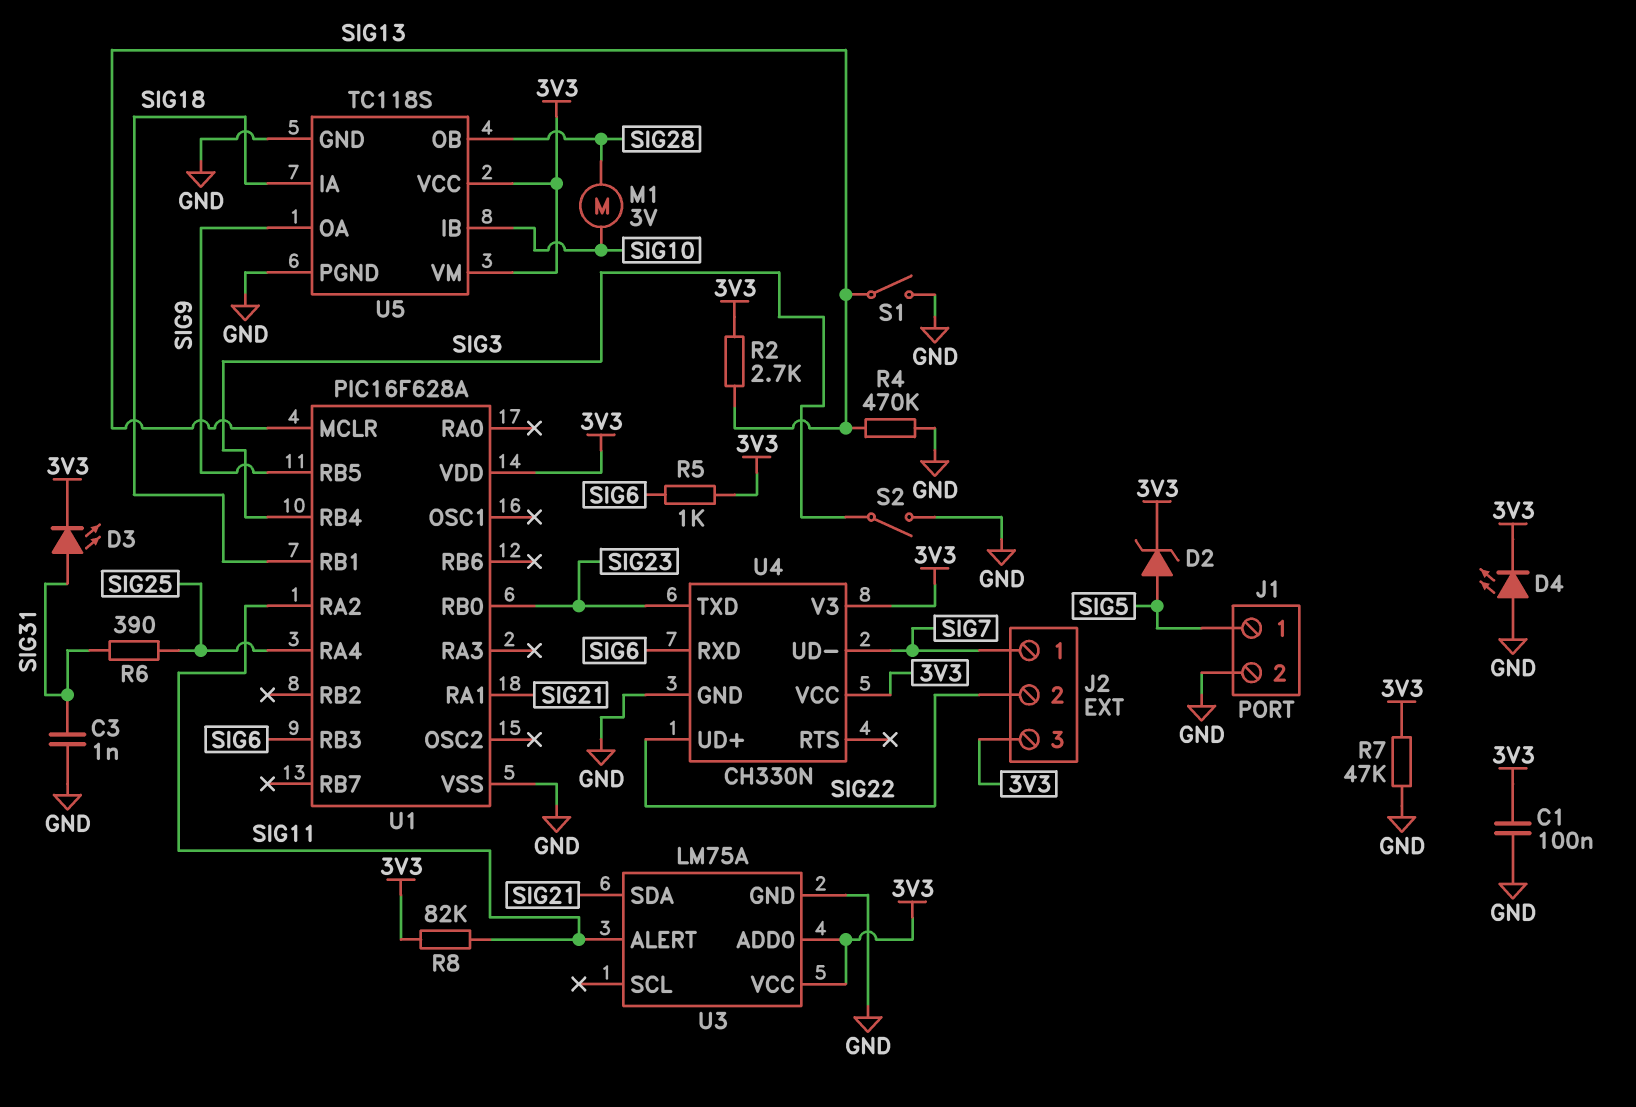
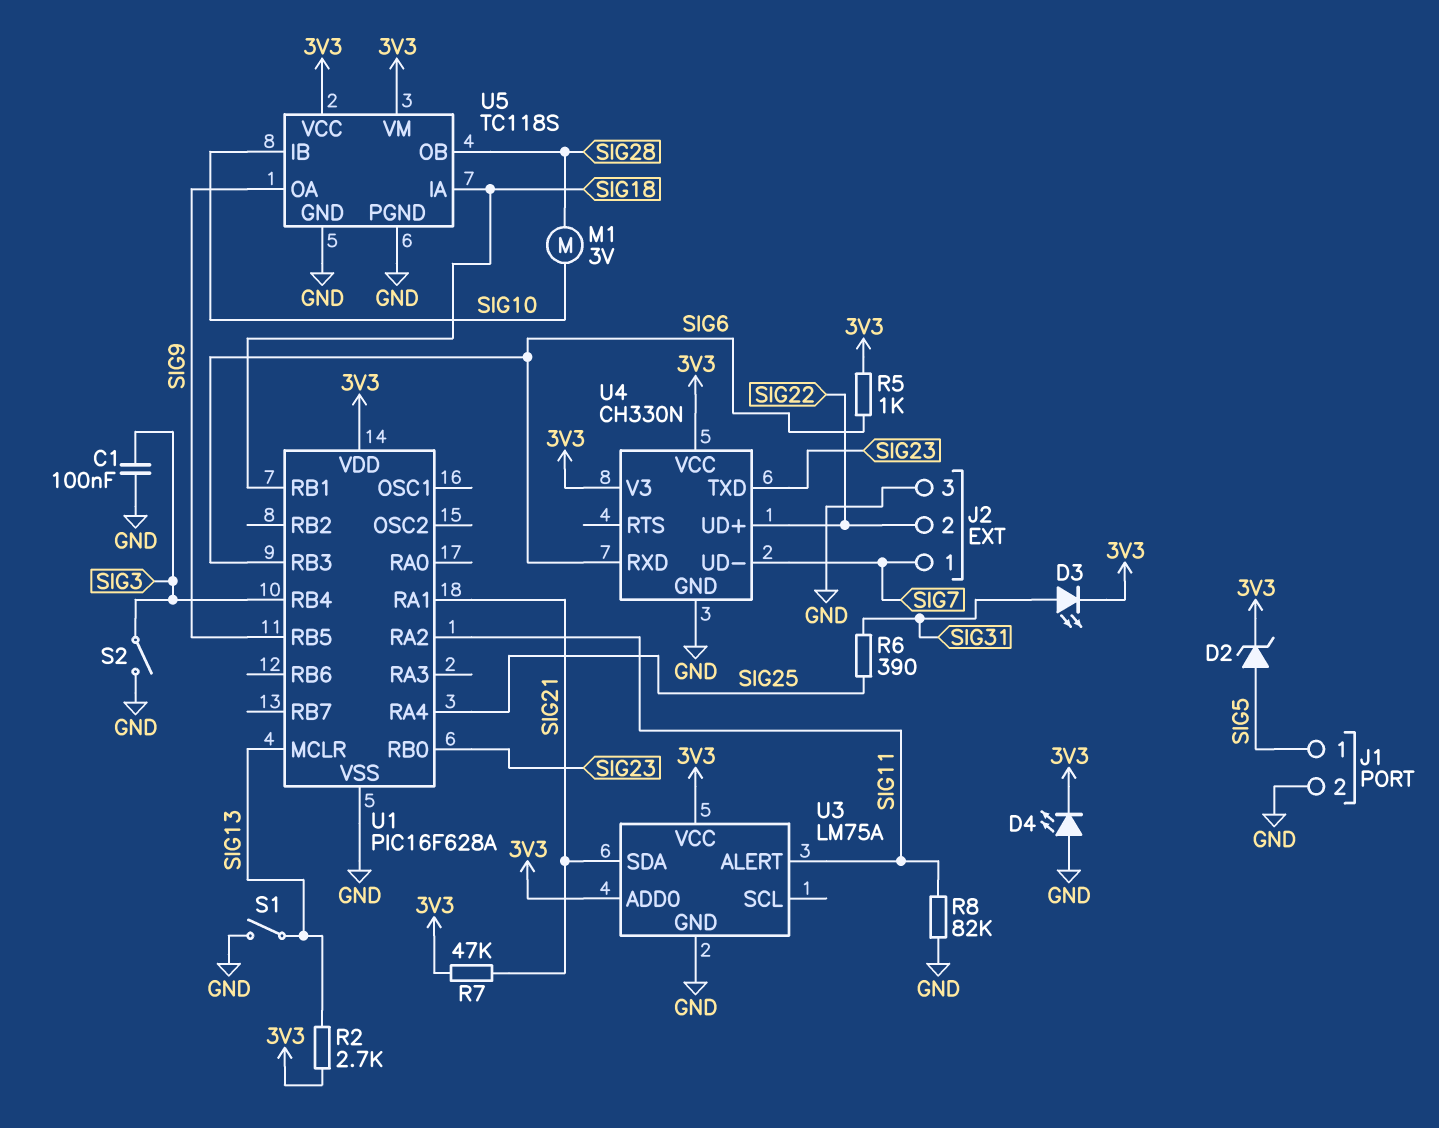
C1: 100nF (3V3, GND) -> 100nF (GND, SIG3)
C3: 1nF (GND, SIG31) -> none
J2 pin 3: 3V3 -> GND
R4: 470k (GND, SIG13) -> none
R7: 47k (3V3, GND) -> 47k (3V3, SIG21)
R8: 82k (3V3, SIG11) -> 82k (GND, SIG11)

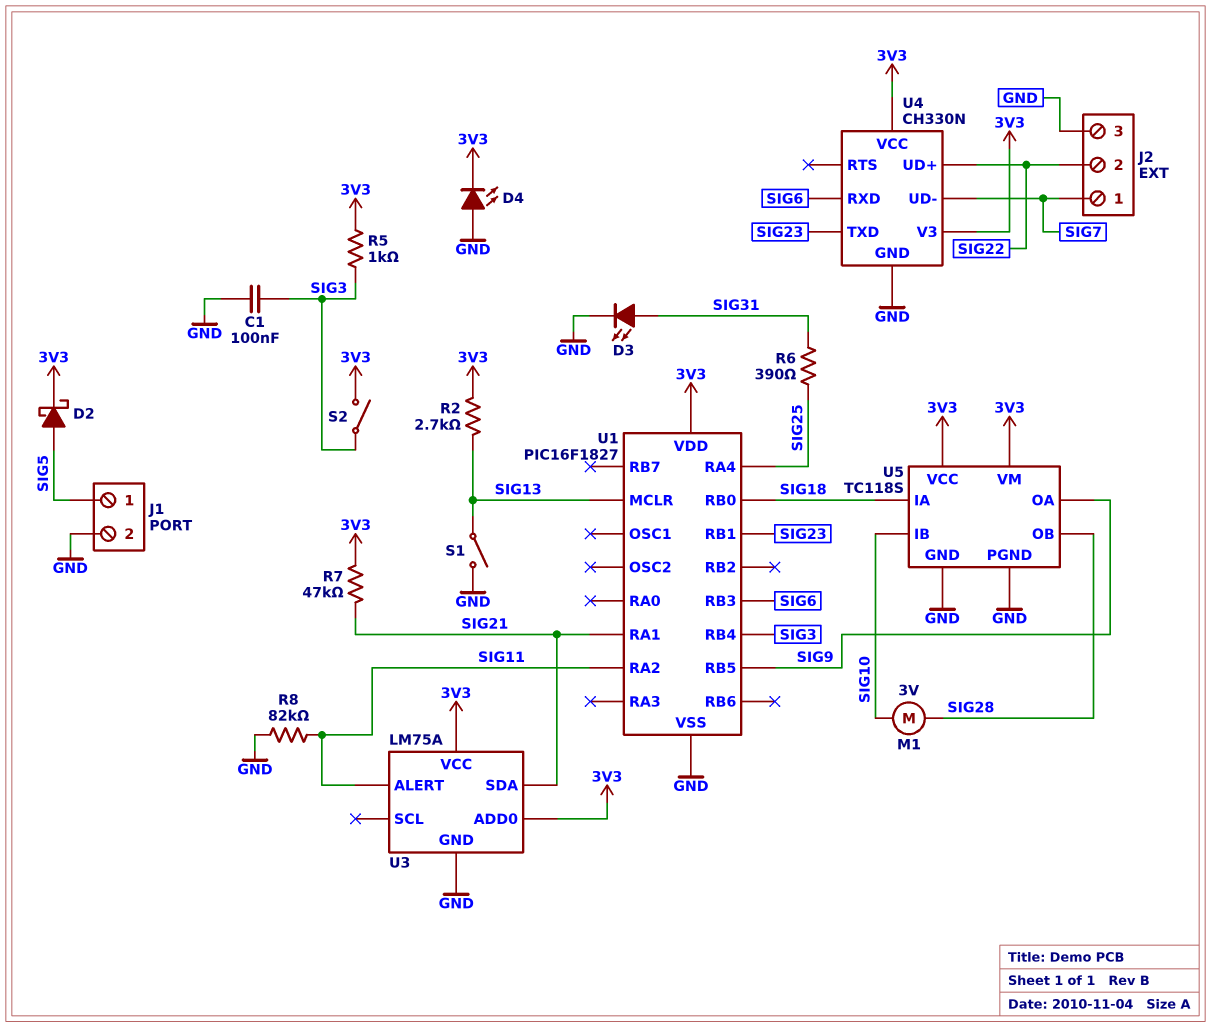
D2: zener (A SIG5, K 3V3) -> schottky (A SIG5, K 3V3)
D3: LED (A SIG31, K 3V3) -> LED (A SIG31, K GND)
R5: 1k (3V3, SIG6) -> 1k (3V3, SIG3)
S2: switch (GND, SIG3) -> switch (3V3, SIG3)
U1: PIC16F628A -> PIC16F1827
U1 pin RB0: SIG23 -> SIG18
U1 pin RB1: SIG18 -> SIG23

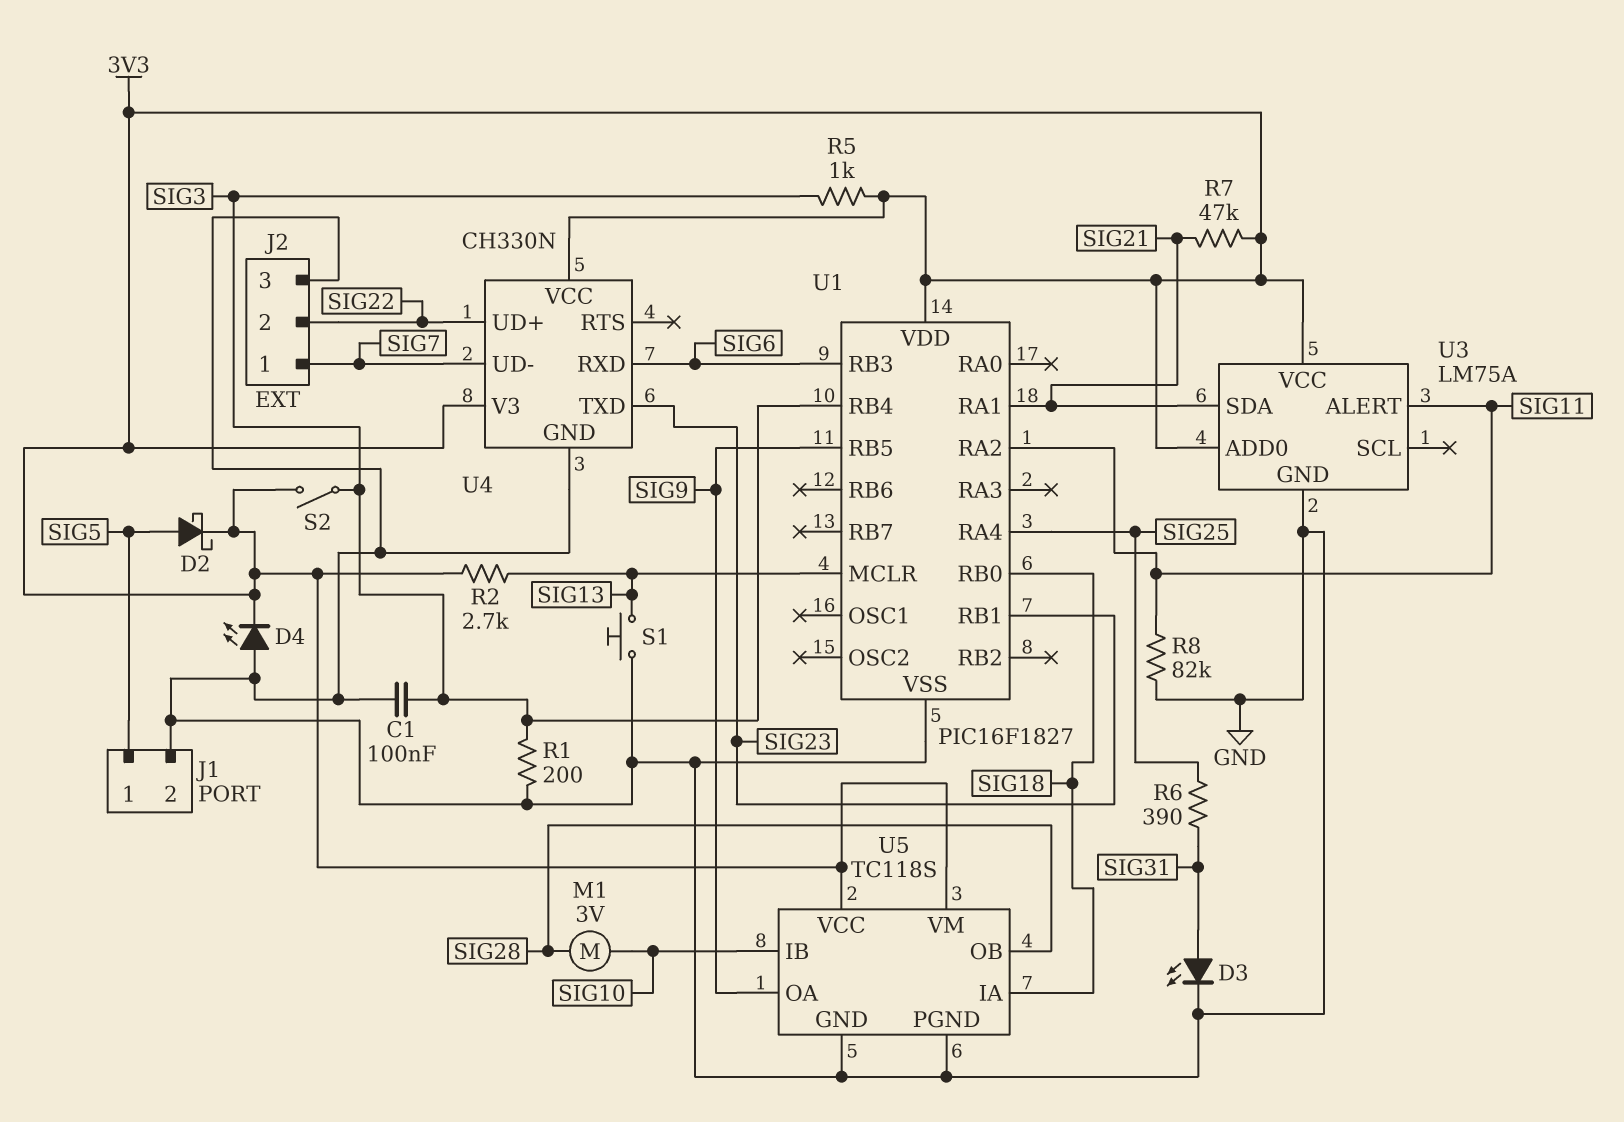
R1: none -> 200 (GND, SIG3)
S1: switch (GND, SIG13) -> button (GND, SIG13)

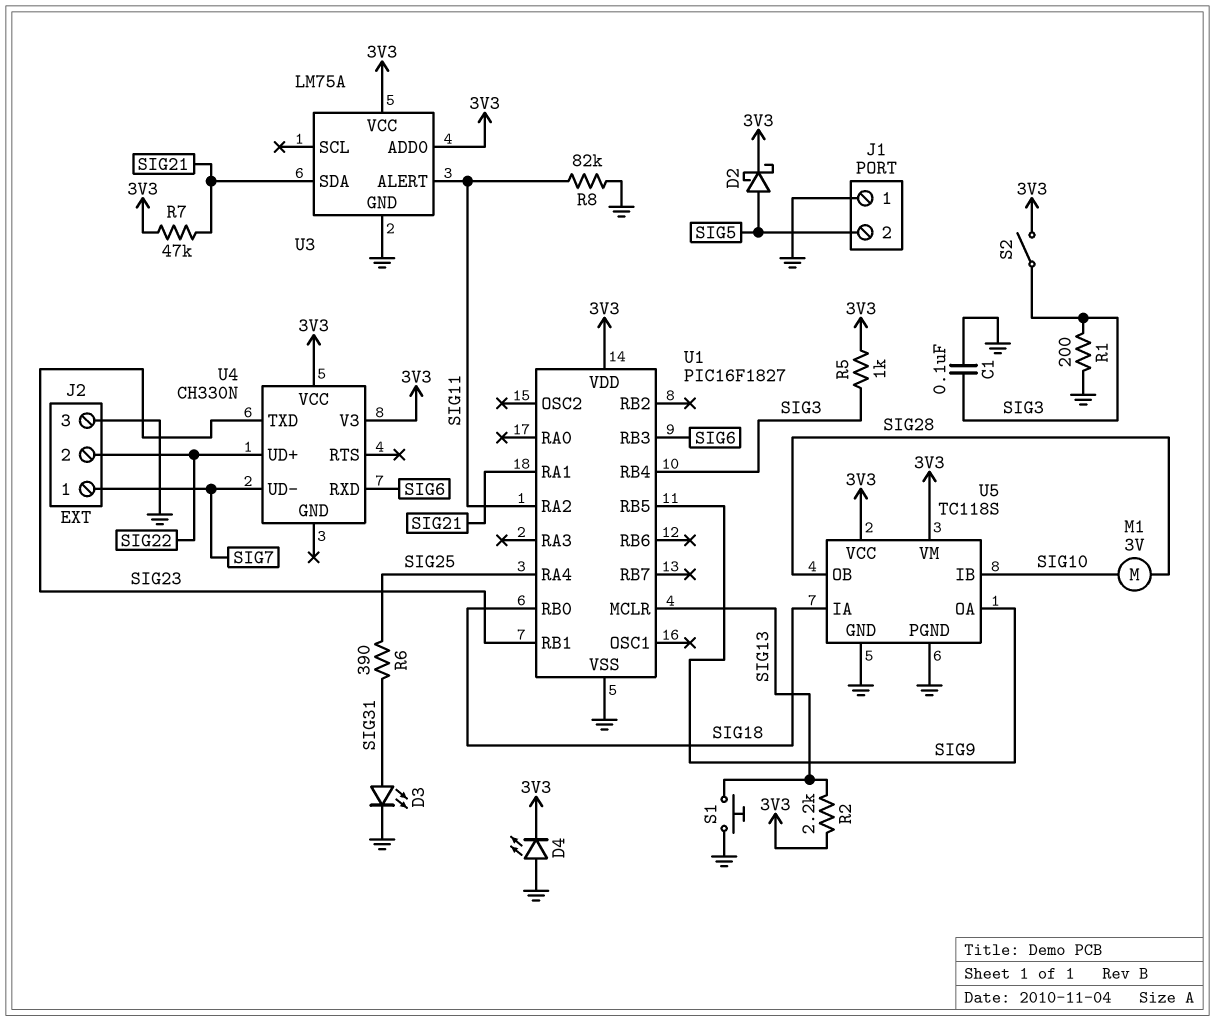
J1 pin 1: SIG5 -> GND
J1 pin 2: GND -> SIG5
R2: 2.7k (3V3, SIG13) -> 2.2k (3V3, SIG13)
U4 pin GND: GND -> none

